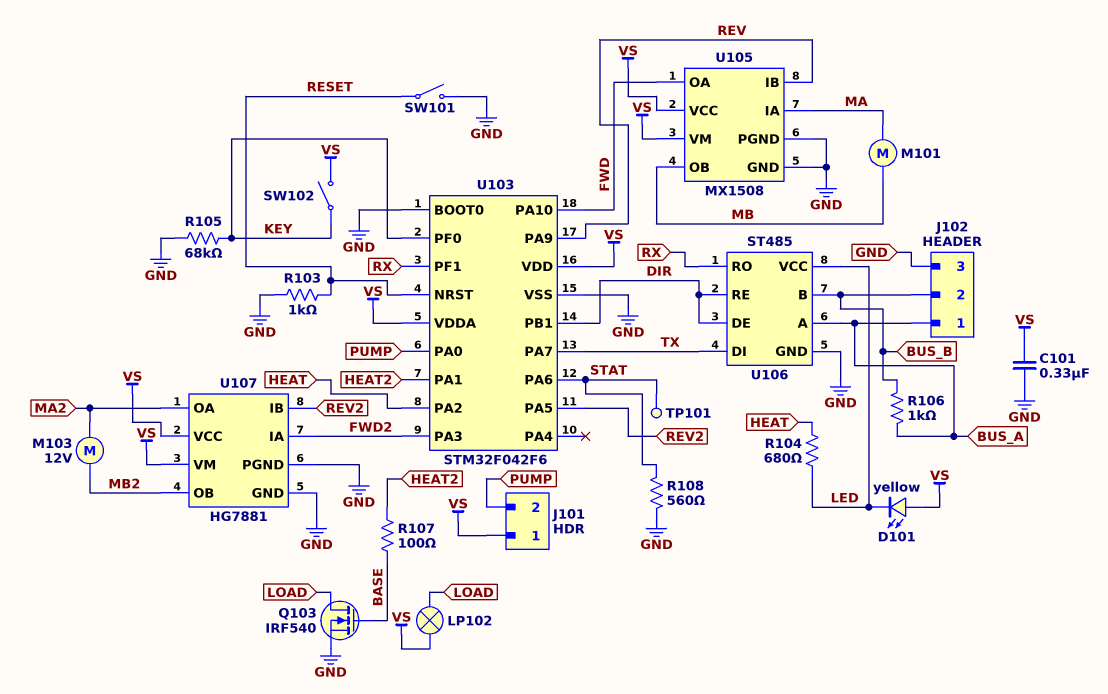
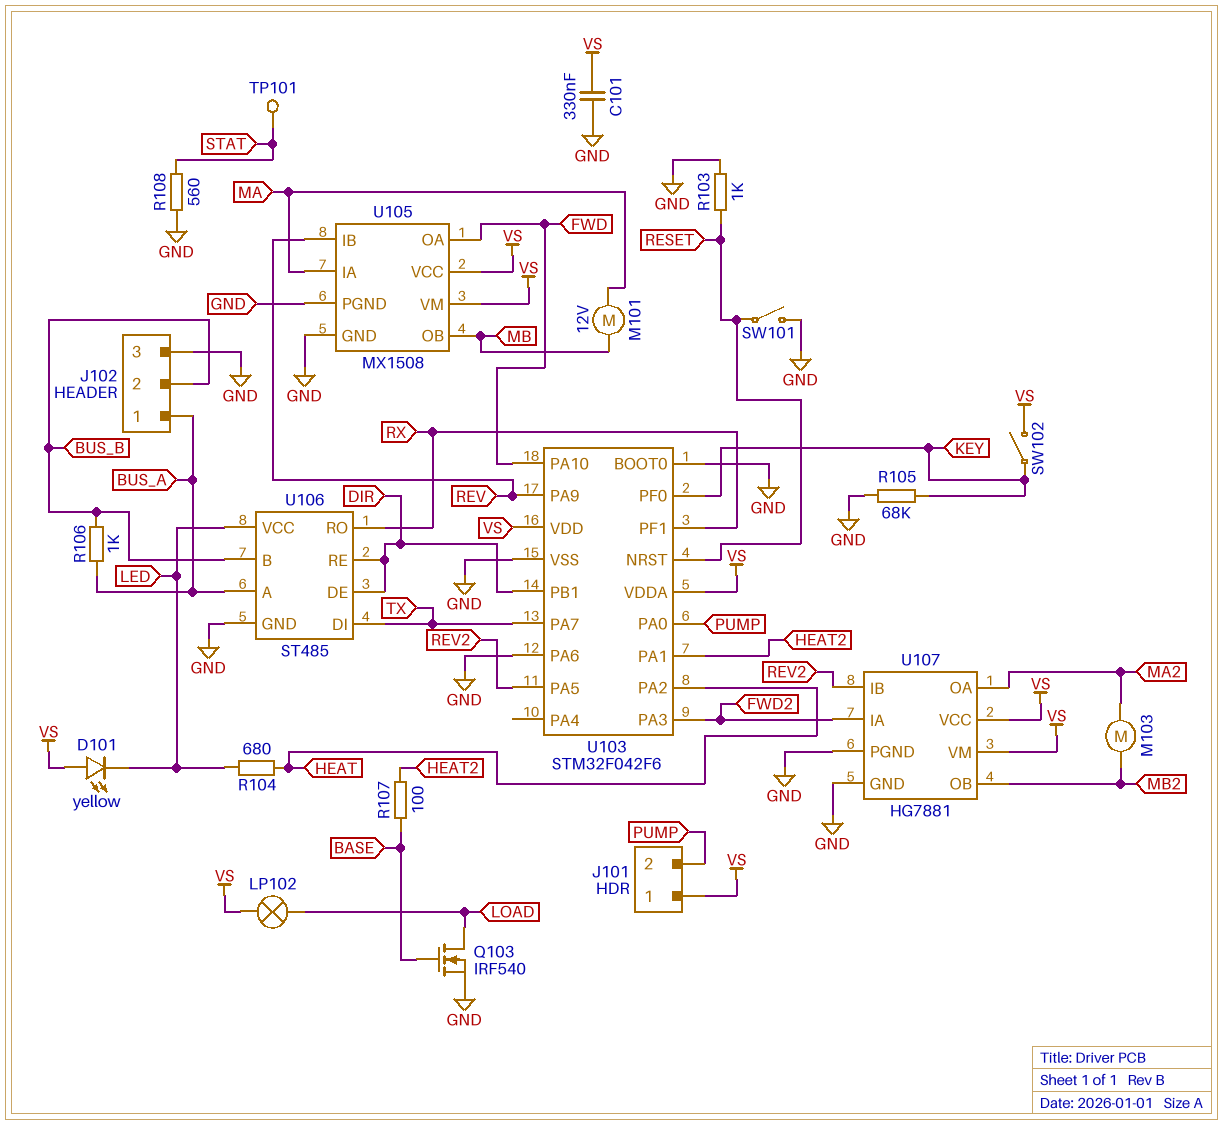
M101: motor (MA, MB) -> motor 12V (MA, MB)
M103: motor 12V (MA2, MB2) -> motor (MA2, MB2)
U103 pin PA6: STAT -> GND

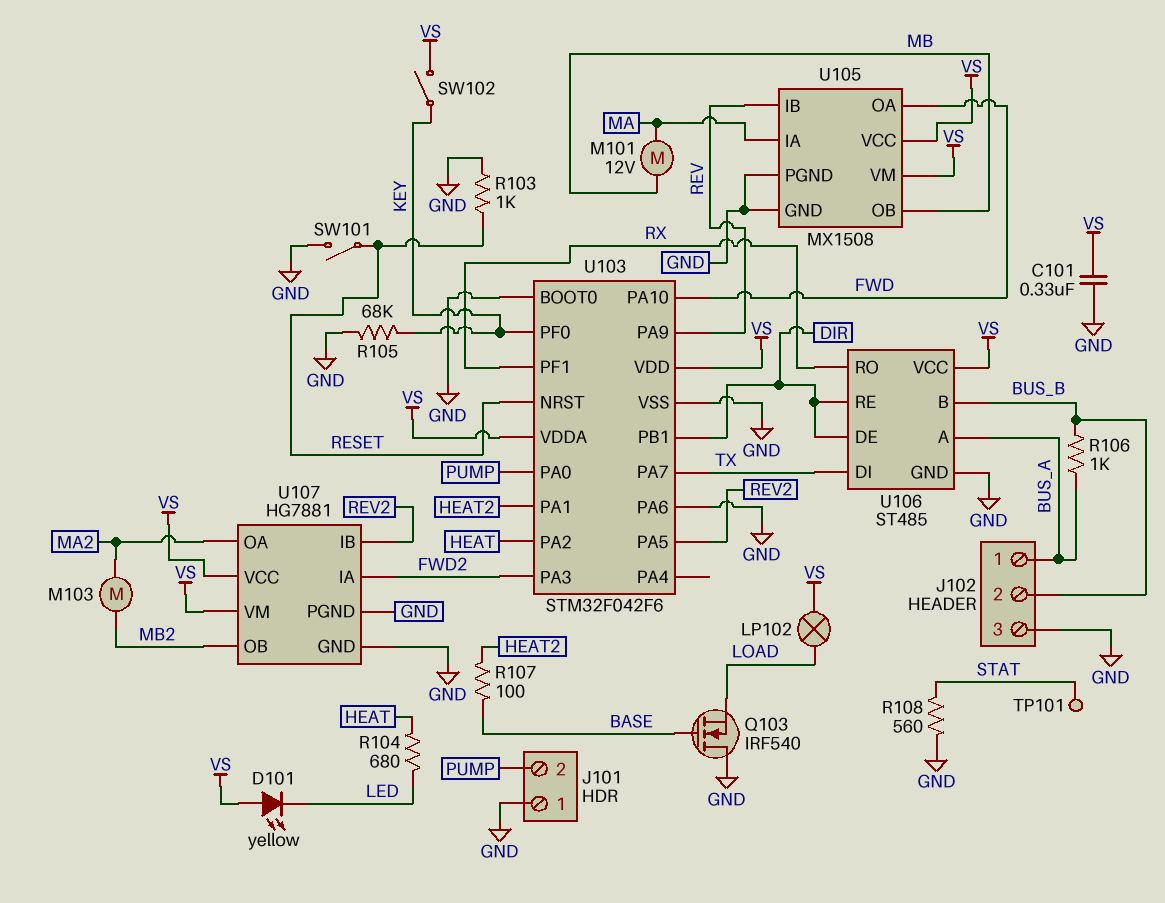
J101 pin 1: VS -> GND
Q103: NMOS IRF540 (G BASE, D LOAD, S GND) -> NMOS IRF540 (G BASE, D GND, S LOAD)
U106 pin VCC: LED -> VS

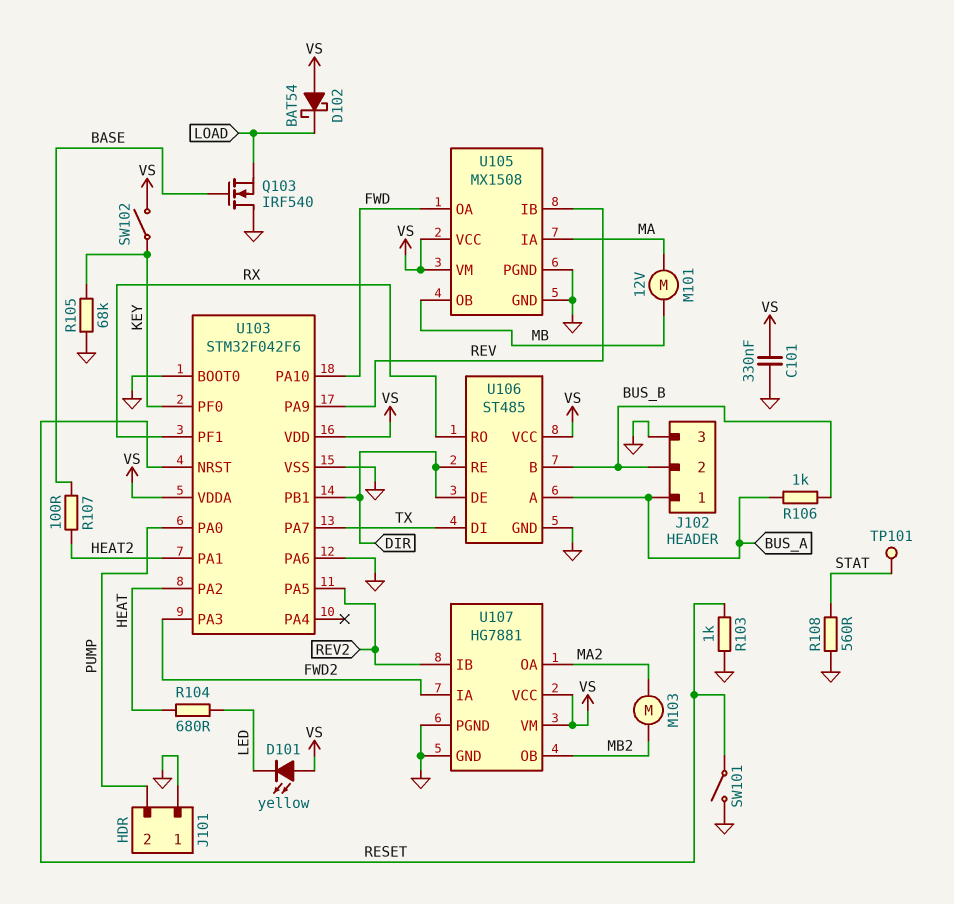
D102: none -> schottky BAT54 (A VS, K LOAD)
LP102: lamp (LOAD, VS) -> none

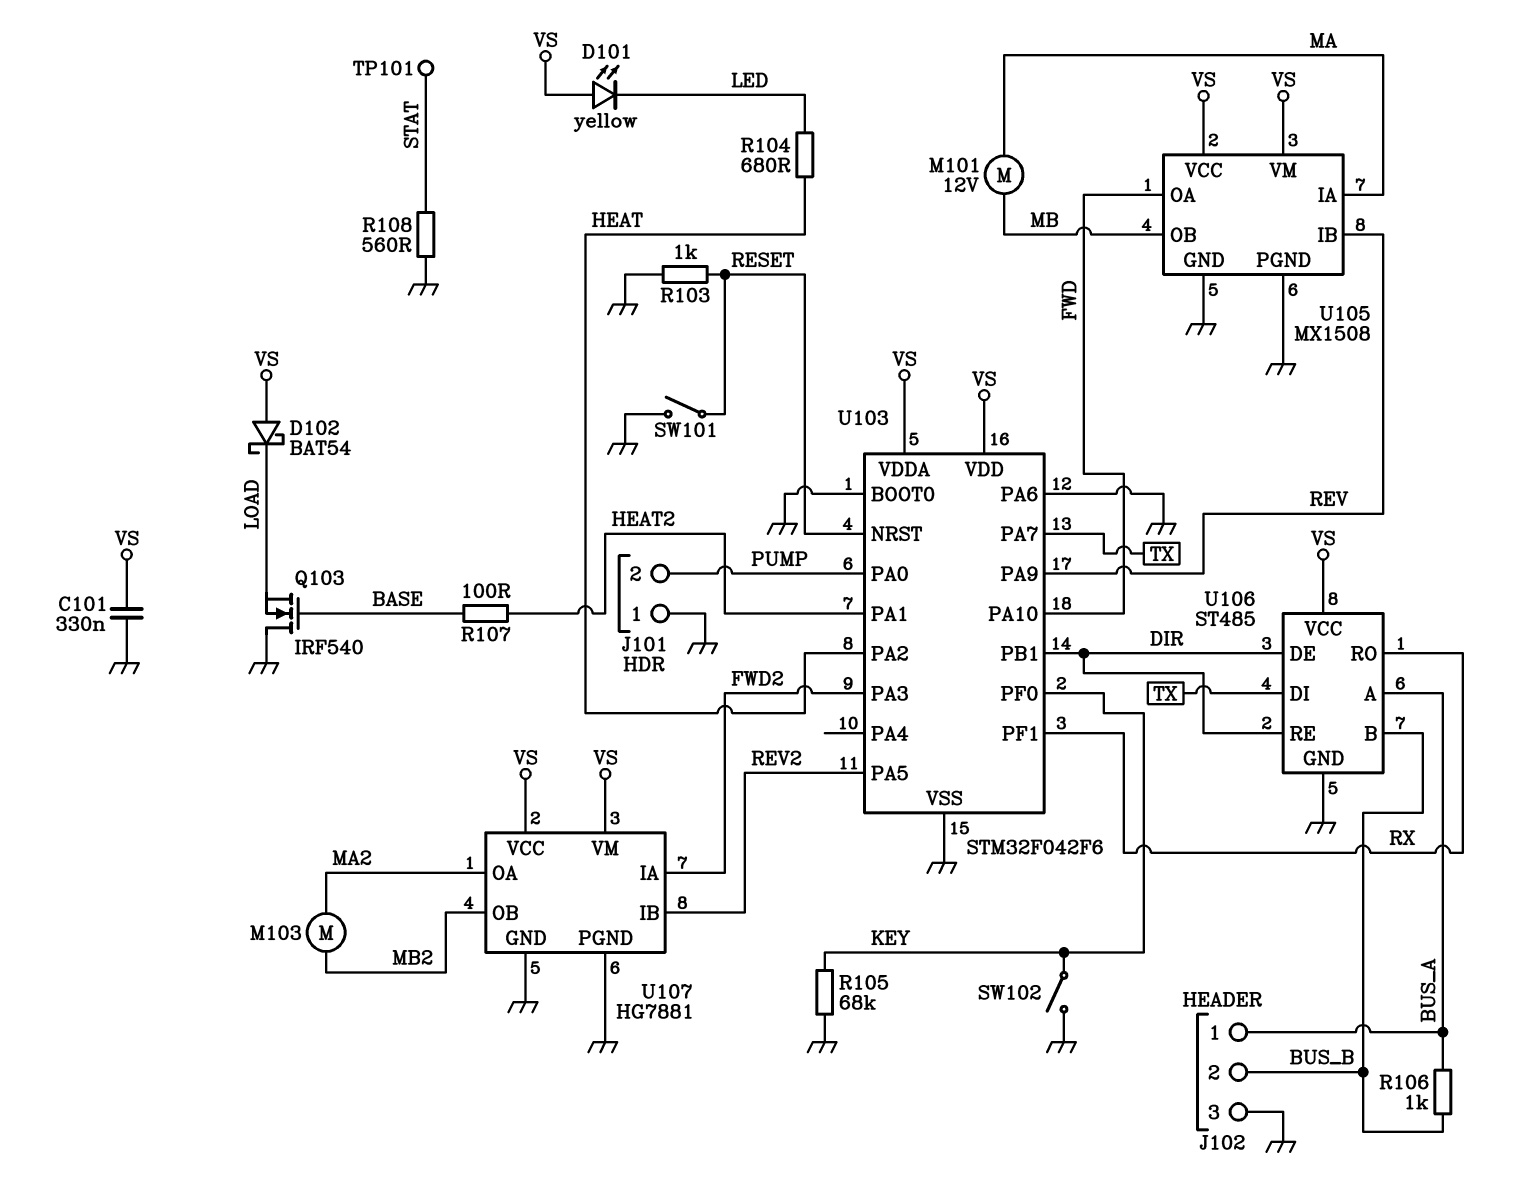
SW102: switch (KEY, VS) -> switch (GND, KEY)

